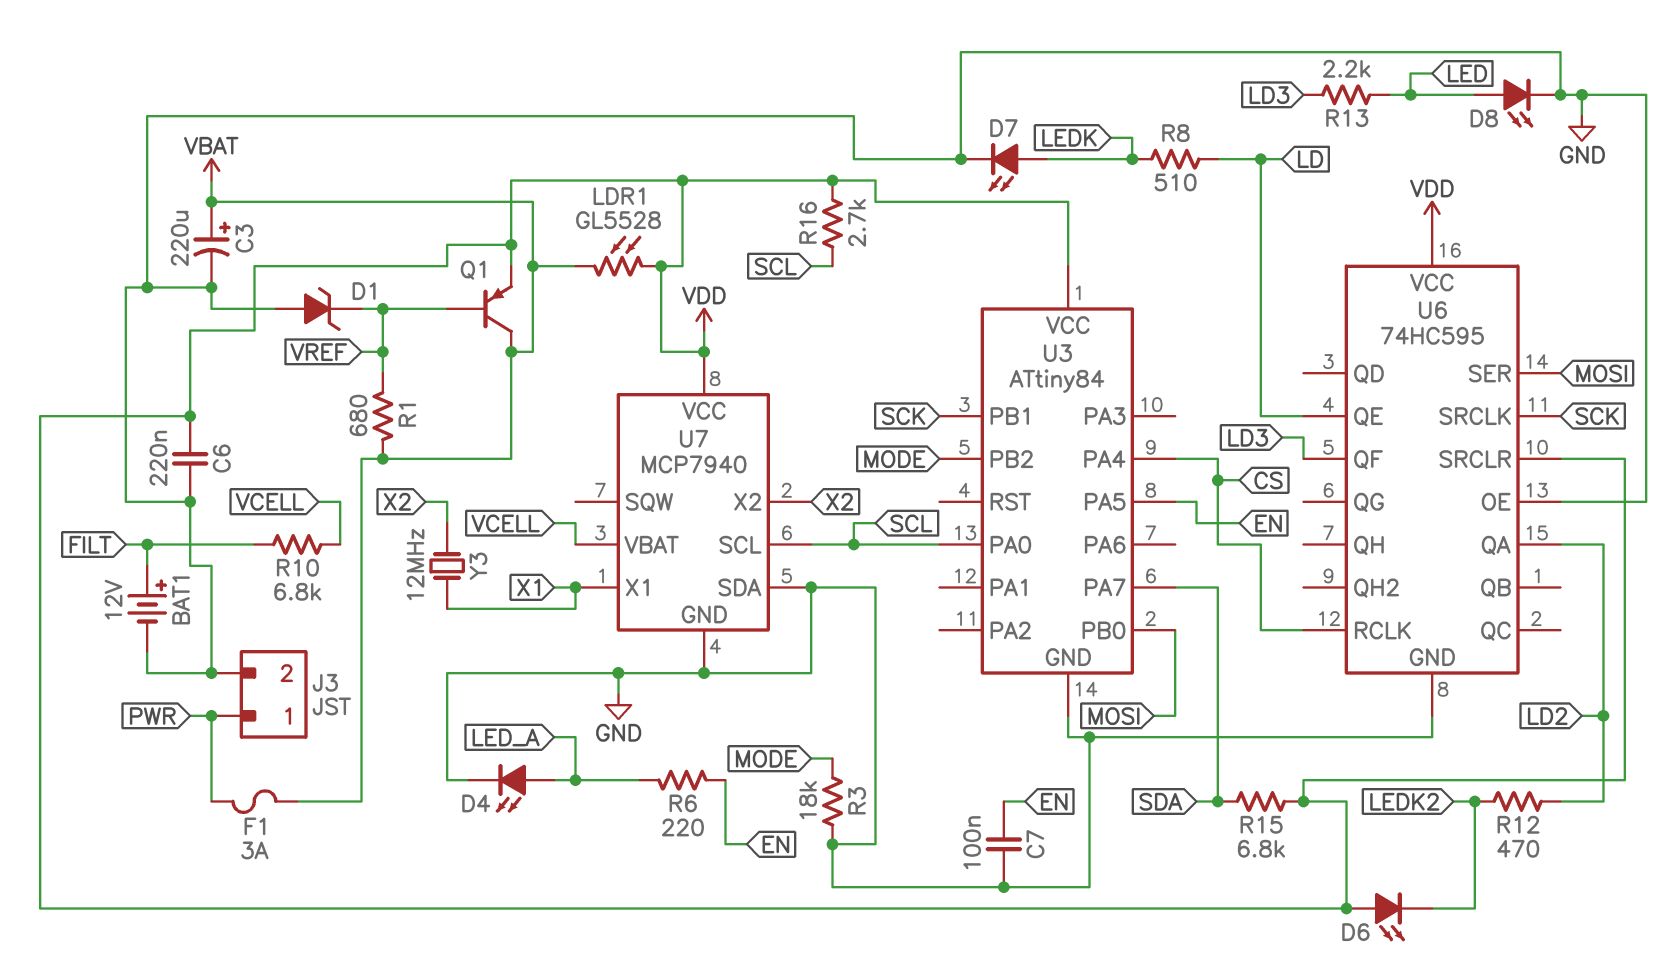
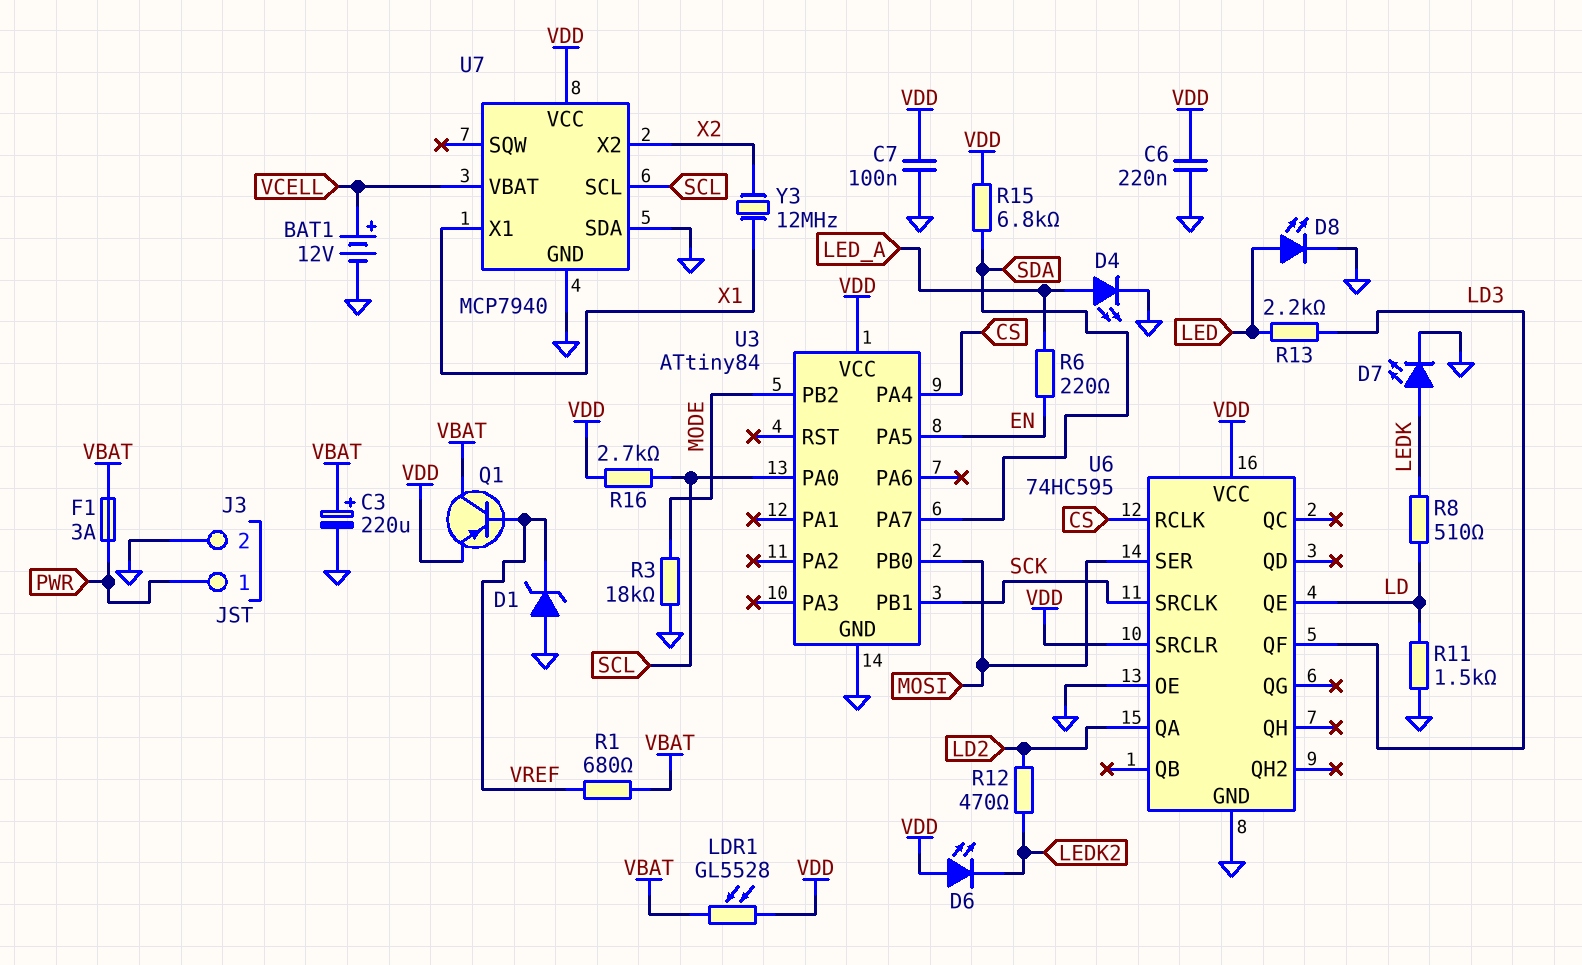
BAT1: 12V (plus FILT, minus GND) -> 12V (plus VCELL, minus GND)
C7: 100nF (EN, GND) -> 100nF (GND, VDD)
R10: 6.8k (FILT, VCELL) -> none
R11: none -> 1.5k (GND, LD)

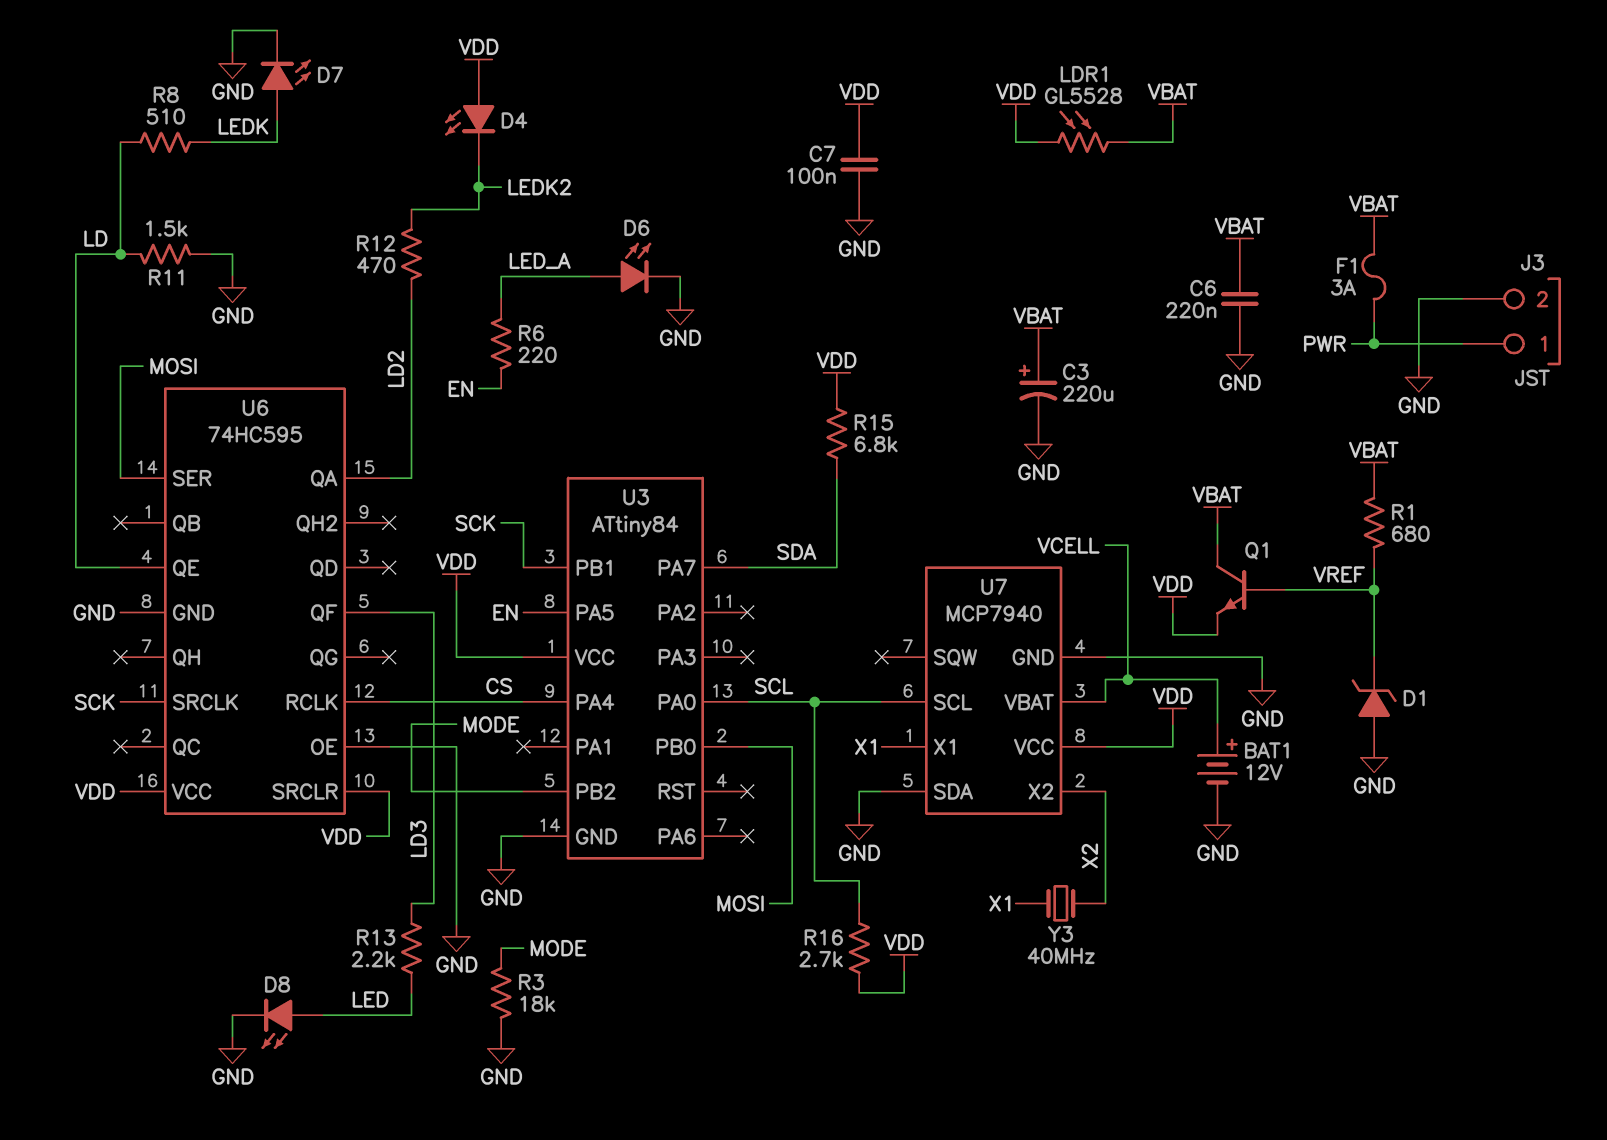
C6: 220nF (GND, VDD) -> 220nF (GND, VBAT)
D4: LED (A LED_A, K GND) -> LED (A VDD, K LEDK2)
D6: LED (A VDD, K LEDK2) -> LED (A LED_A, K GND)
Q1: PNP (B VREF, C VBAT, E VDD) -> NPN (B VREF, C VBAT, E VDD)
Y3: 12MHz (X1, X2) -> 40MHz (X1, X2)

